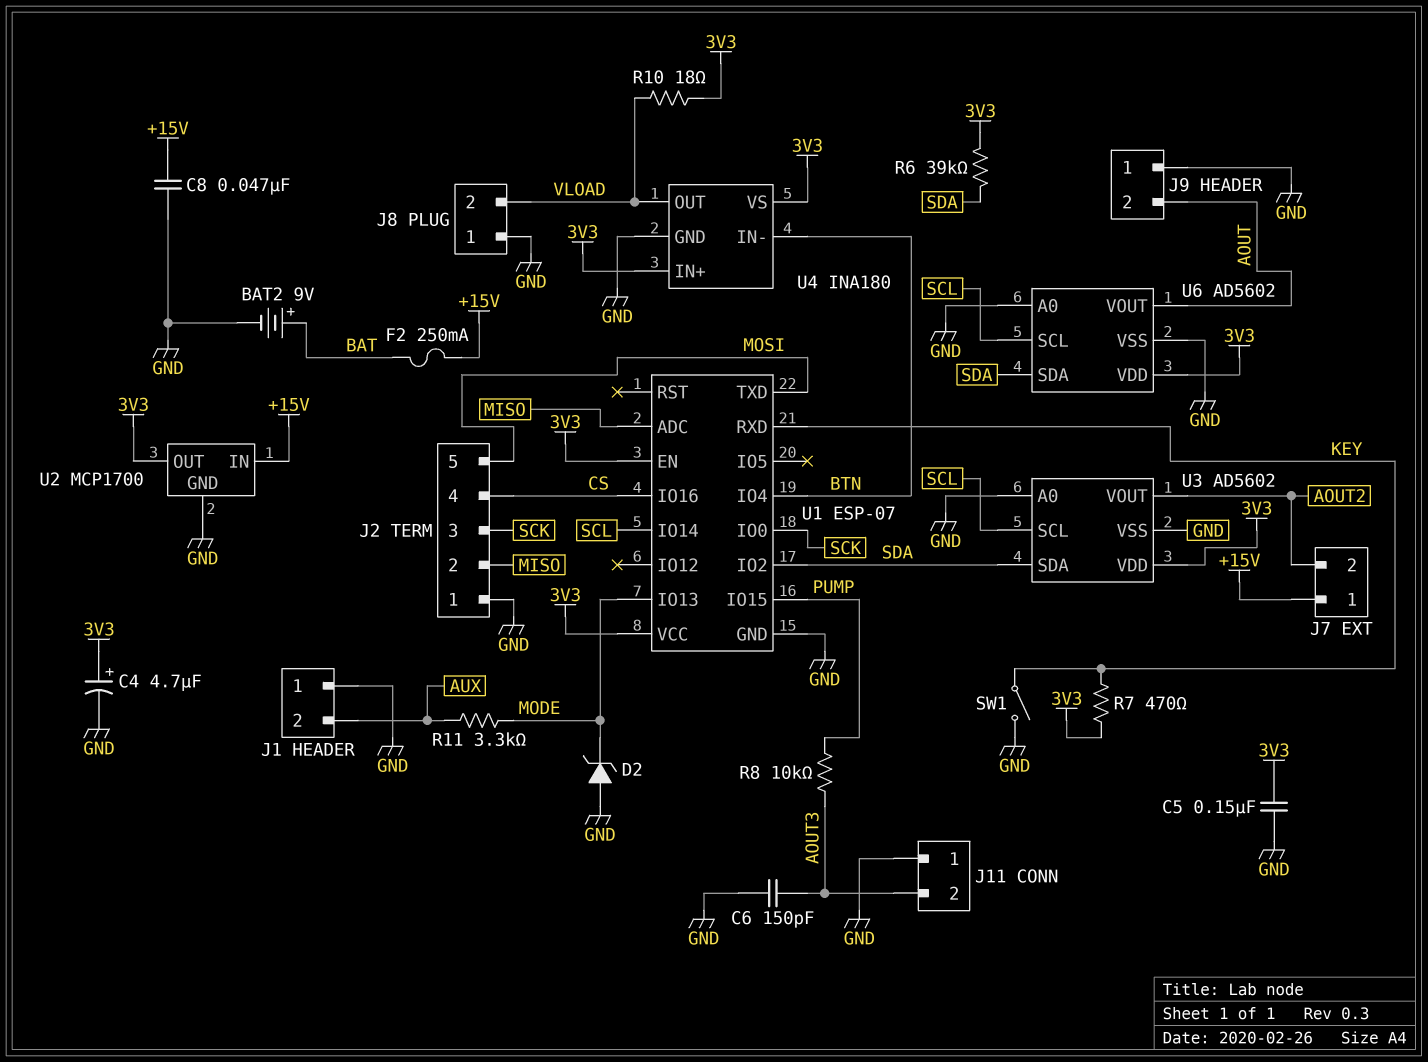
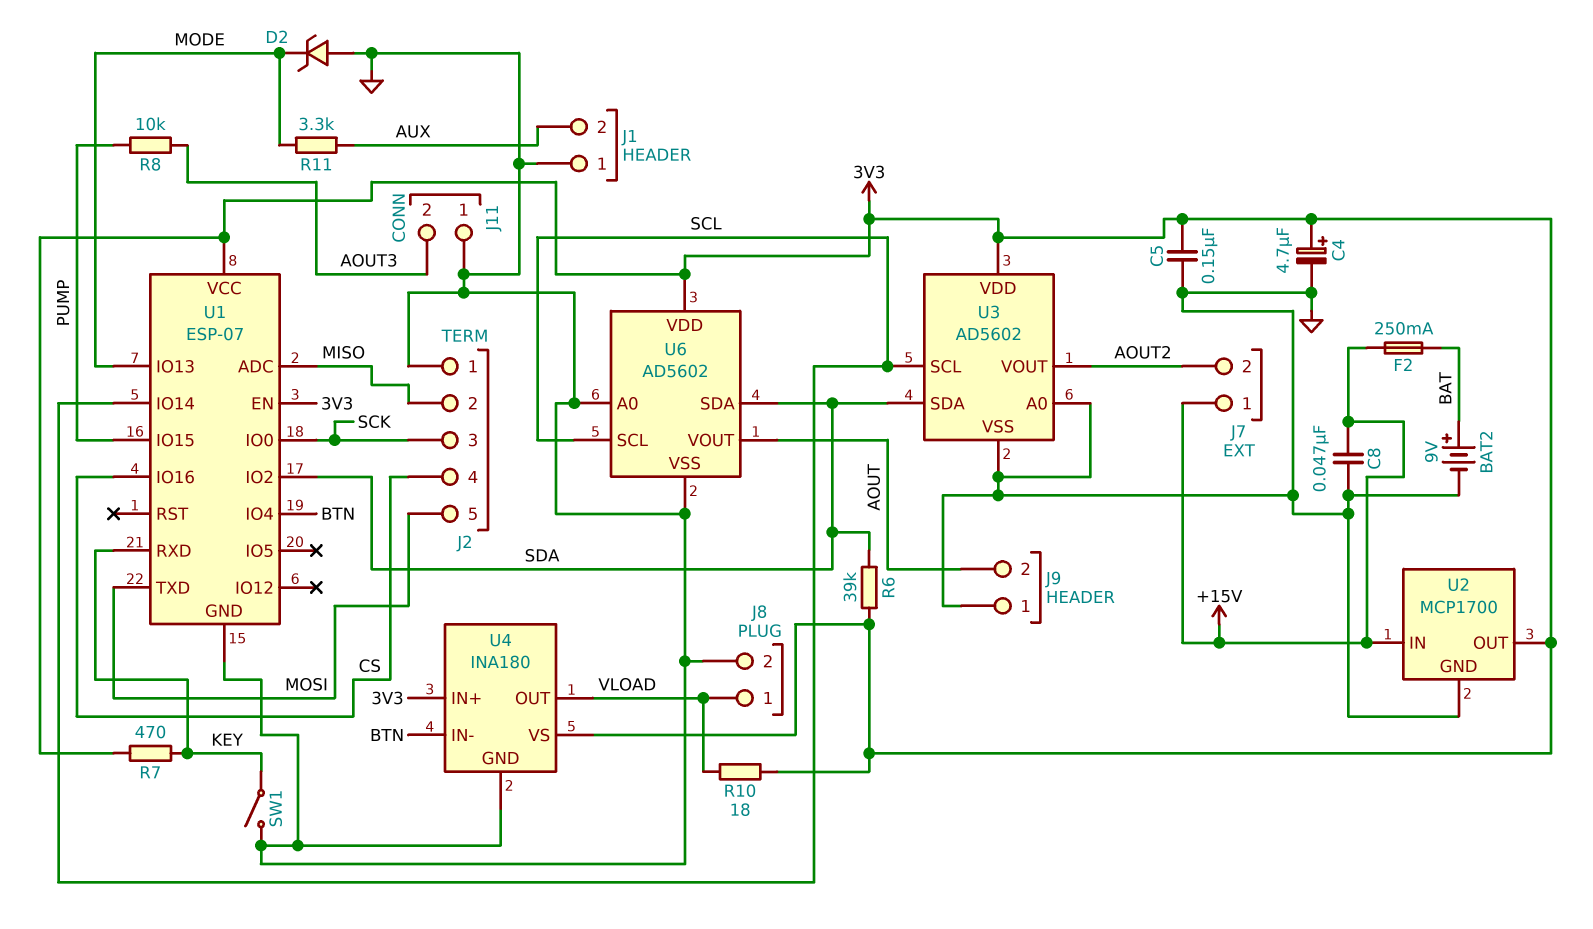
C6: 150pF (AOUT3, GND) -> none
J8 pin 1: GND -> VLOAD
J8 pin 2: VLOAD -> GND

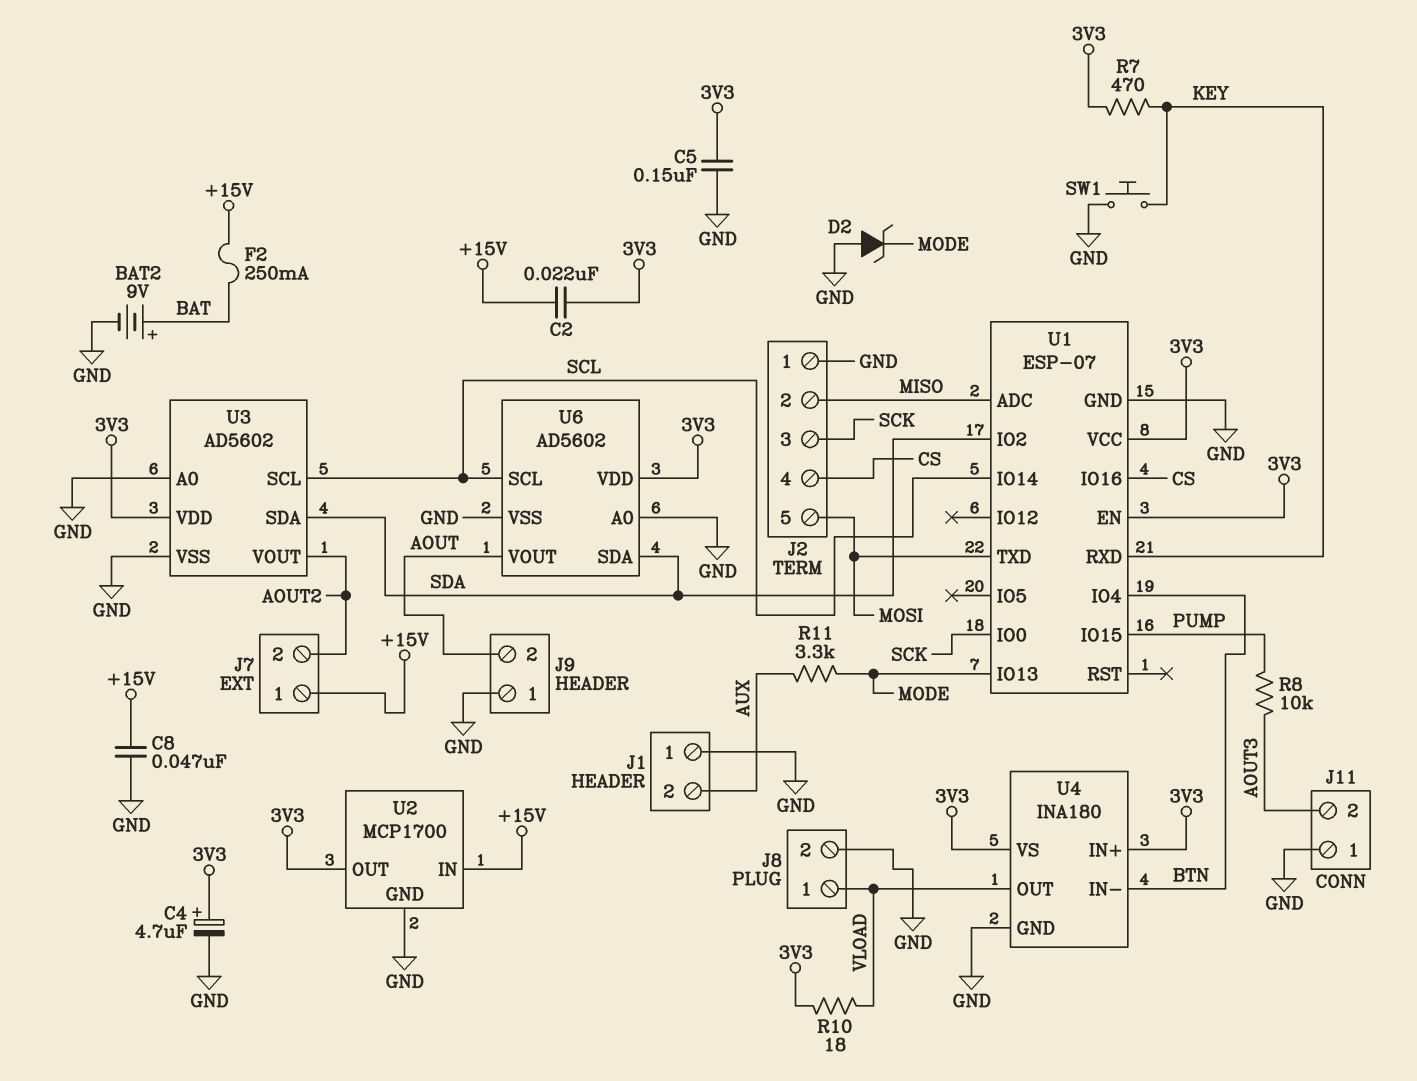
C2: none -> 22nF (+15V, 3V3)
R6: 39k (3V3, SDA) -> none
SW1: switch (GND, KEY) -> button (GND, KEY)

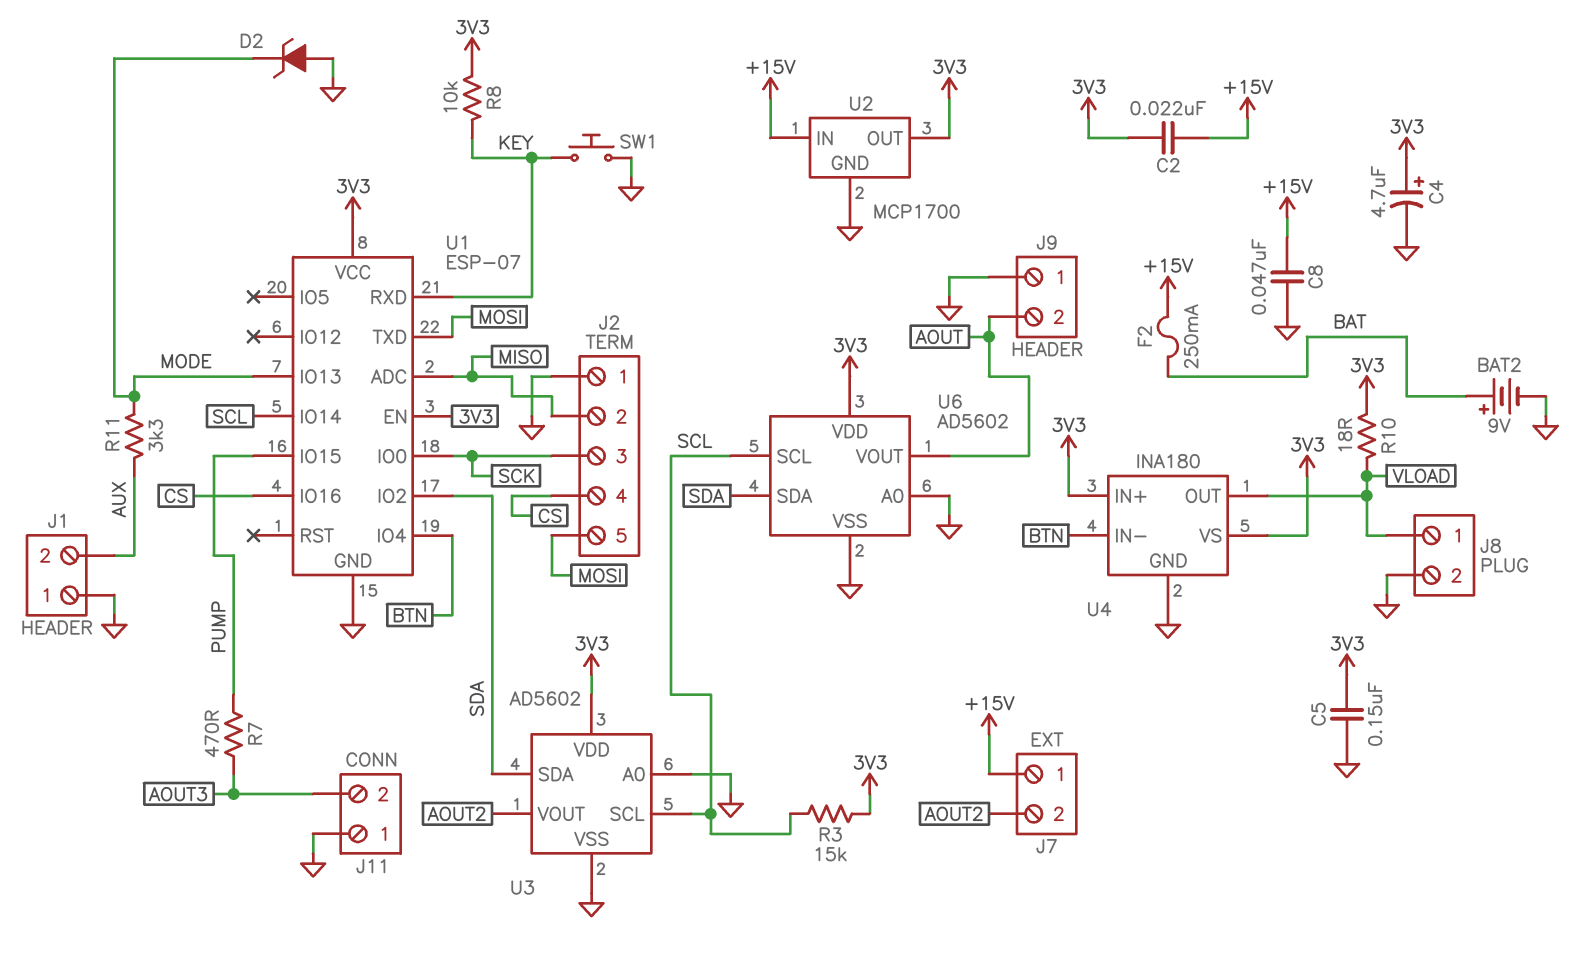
R3: none -> 15k (3V3, SCL)
R7: 470 (3V3, KEY) -> 470 (AOUT3, PUMP)
R8: 10k (AOUT3, PUMP) -> 10k (3V3, KEY)

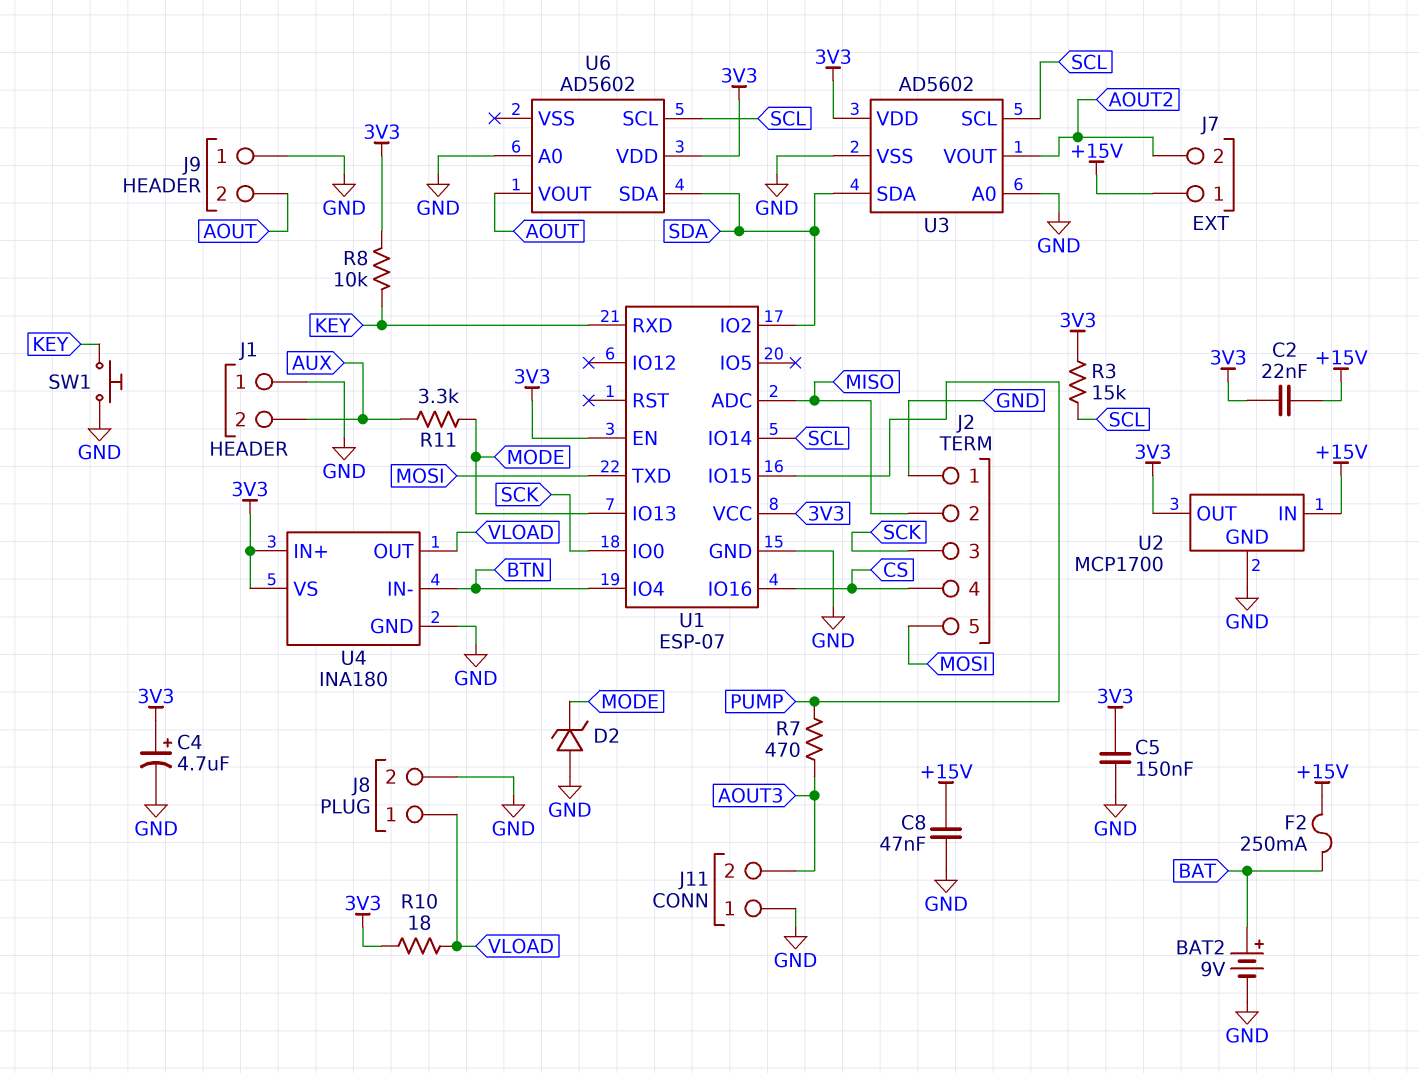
U6 pin VSS: GND -> none

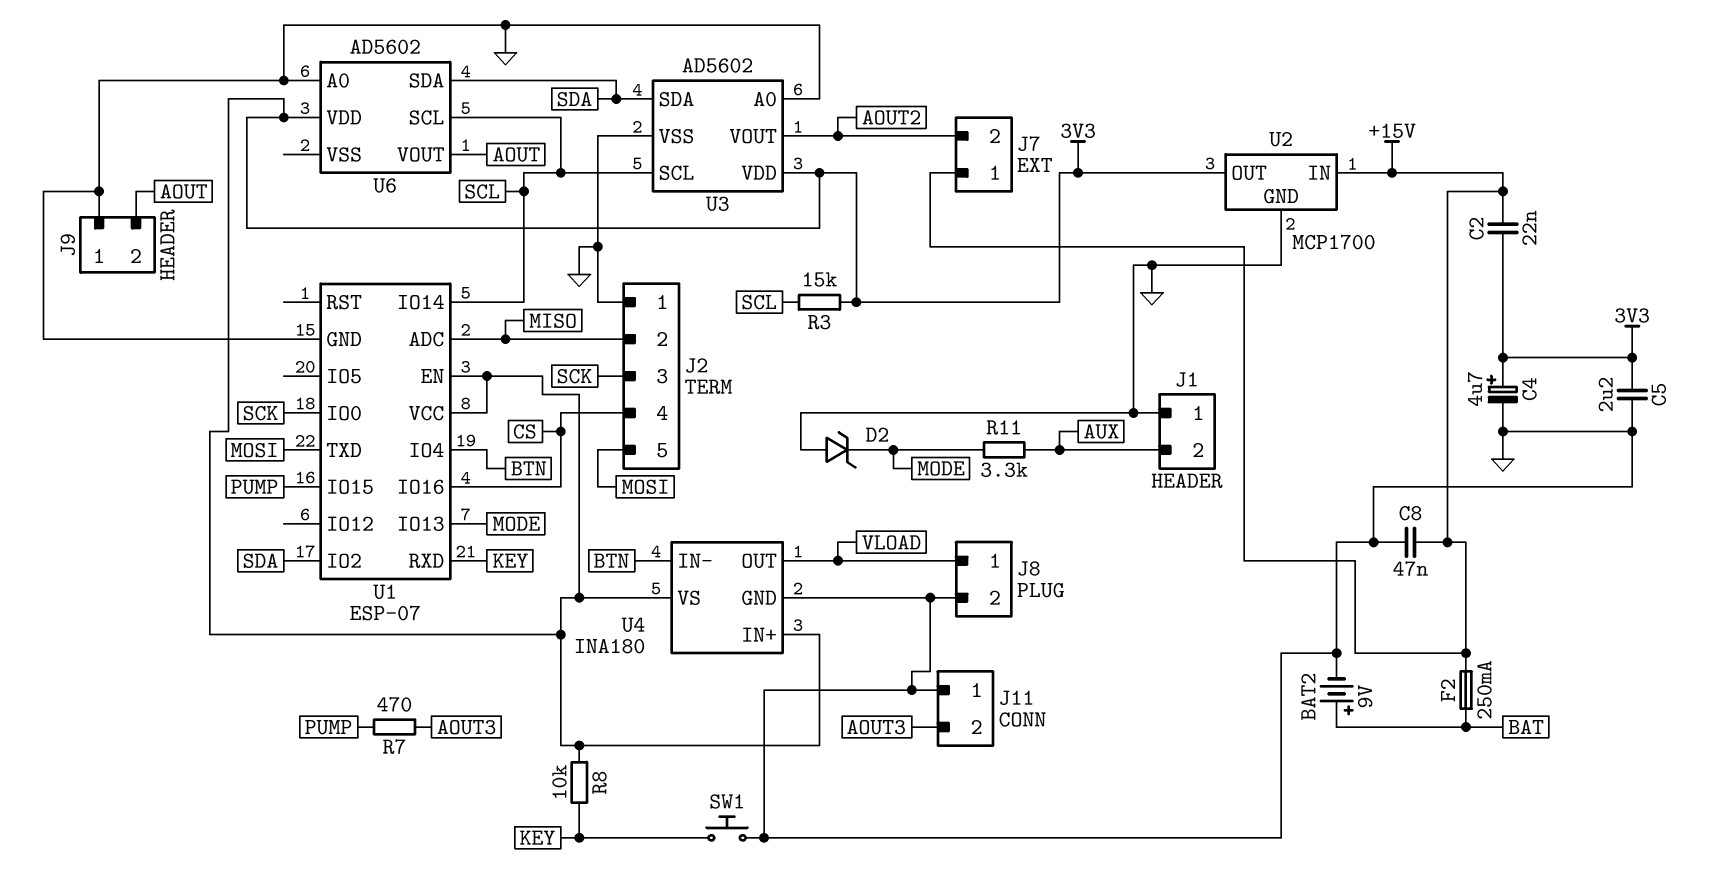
C5: 150nF (3V3, GND) -> 2.2uF (3V3, GND)
R10: 18 (3V3, VLOAD) -> none

